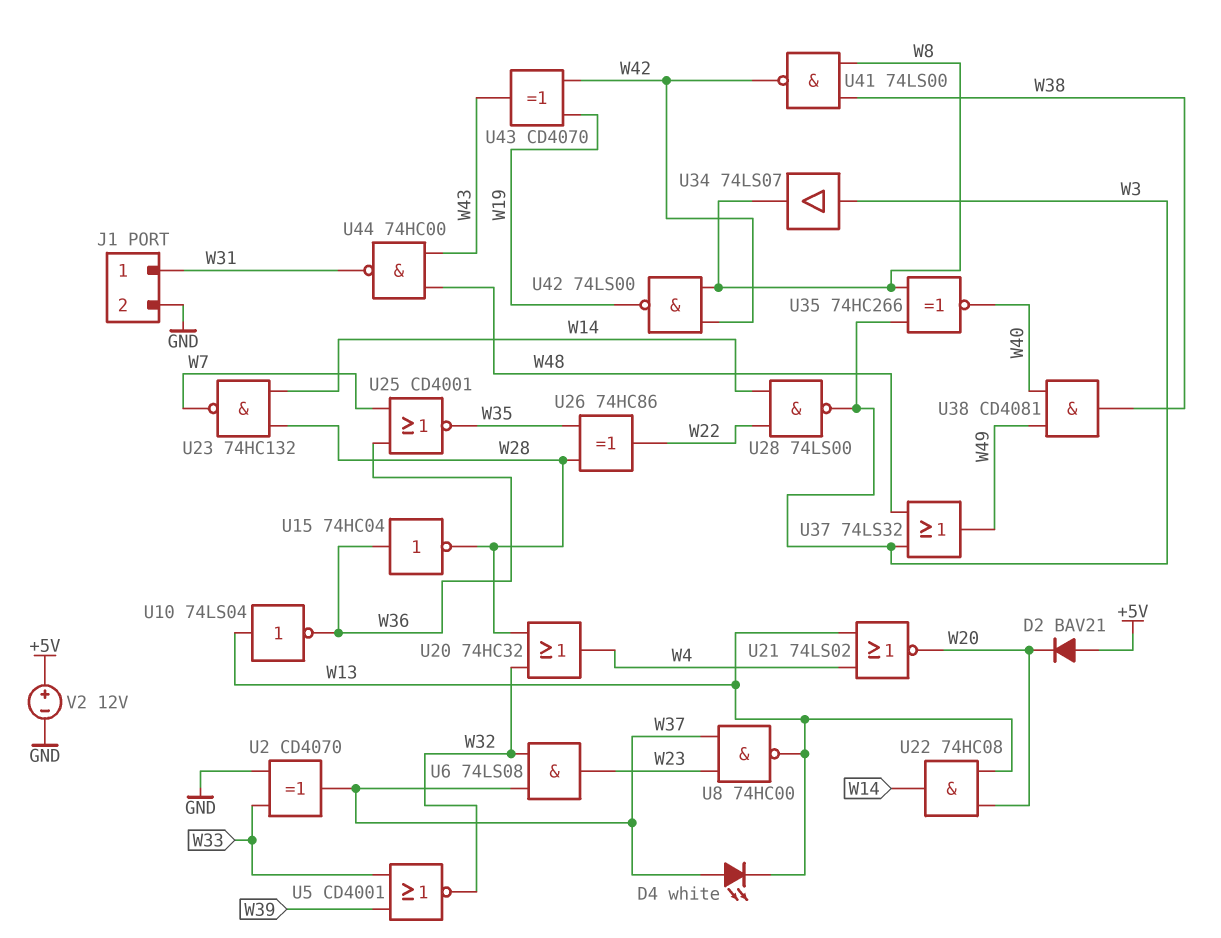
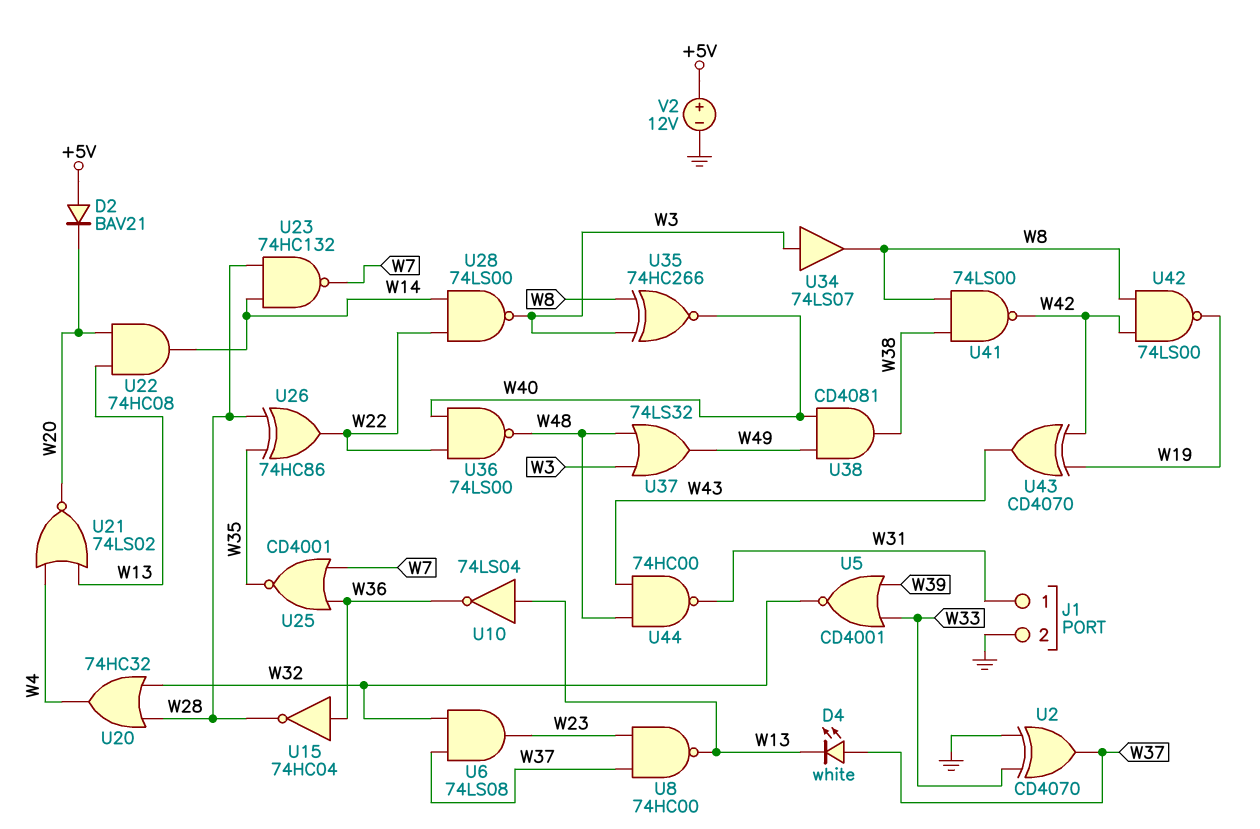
U36: none -> NAND 74LS00 (in W22, in W40, out W48)

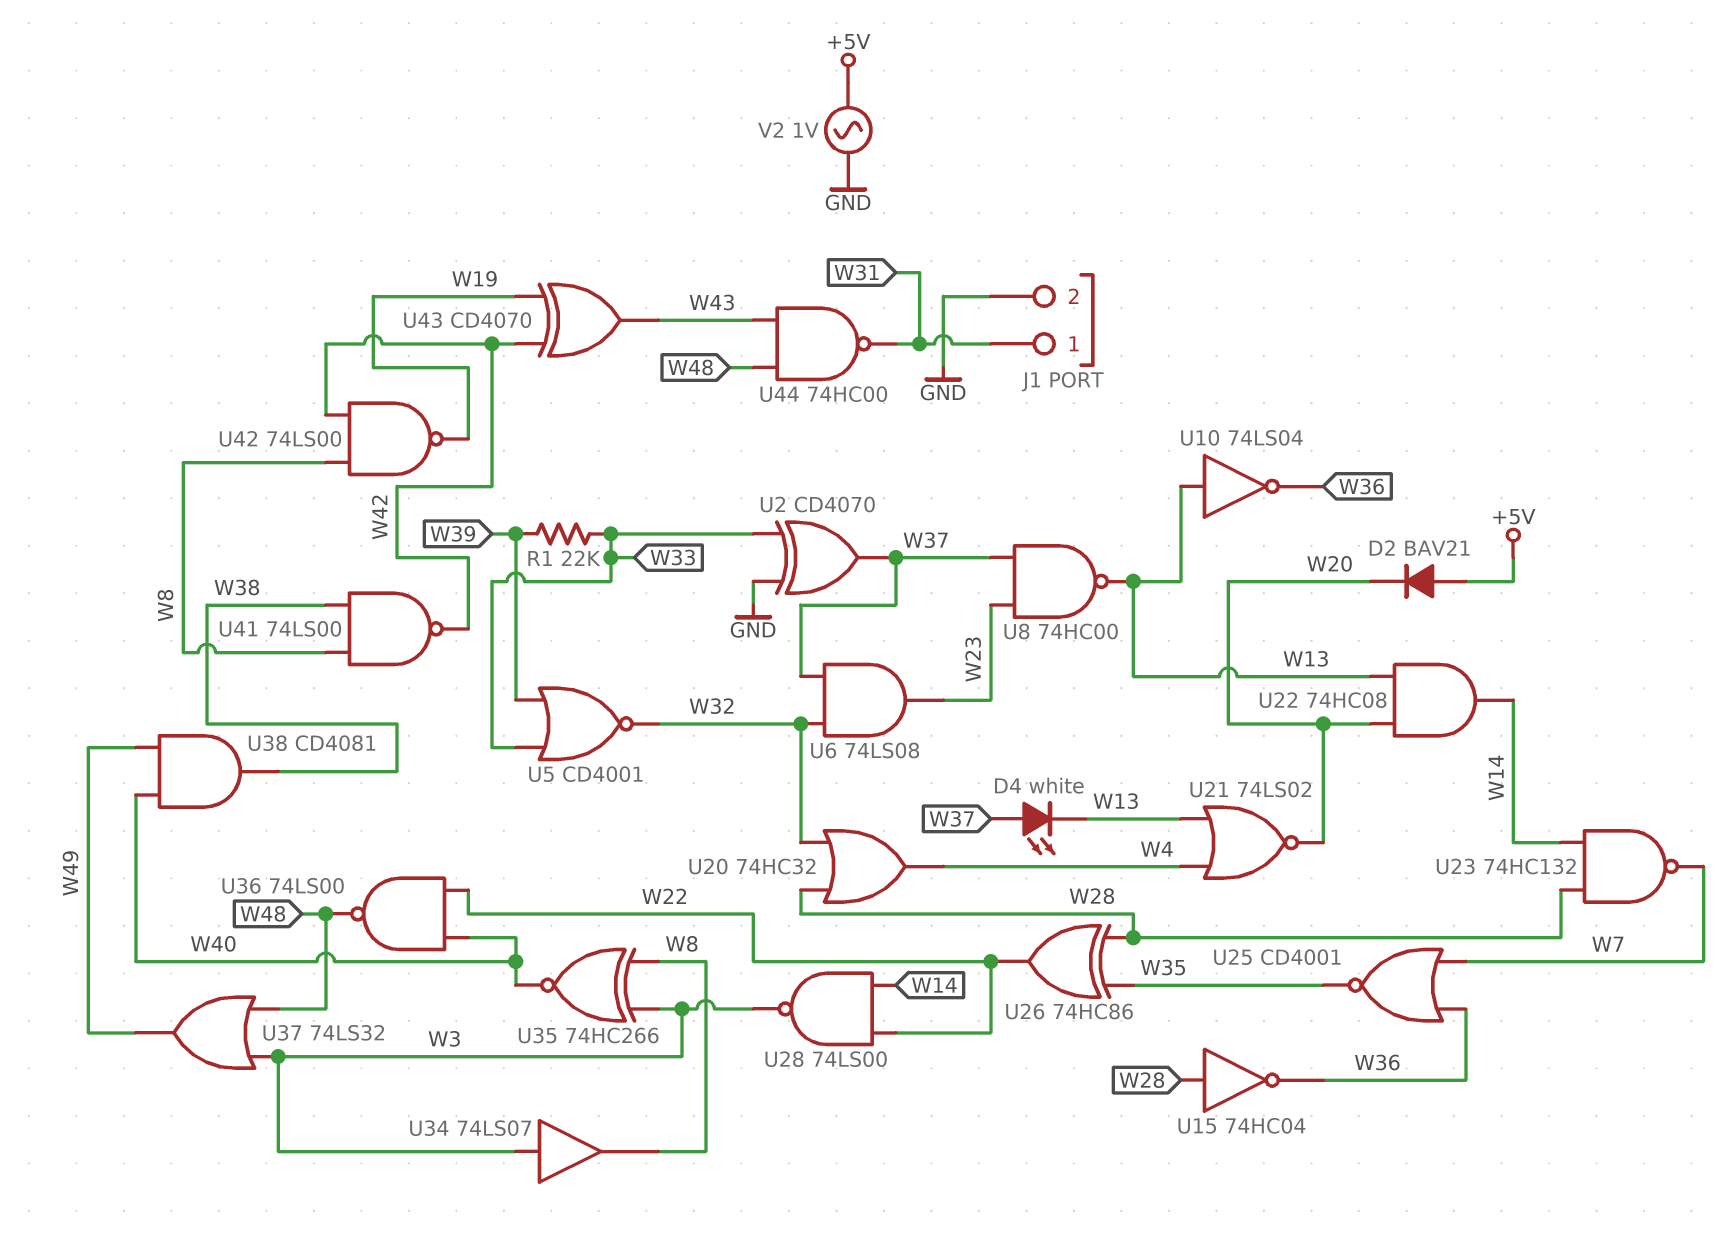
R1: none -> 22k (W33, W39)
U15: NOT 74HC04 (in W36, out W28) -> NOT 74HC04 (in W28, out W36)
V2: 12V (plus +5V, minus GND) -> AC 1V (+5V, GND)

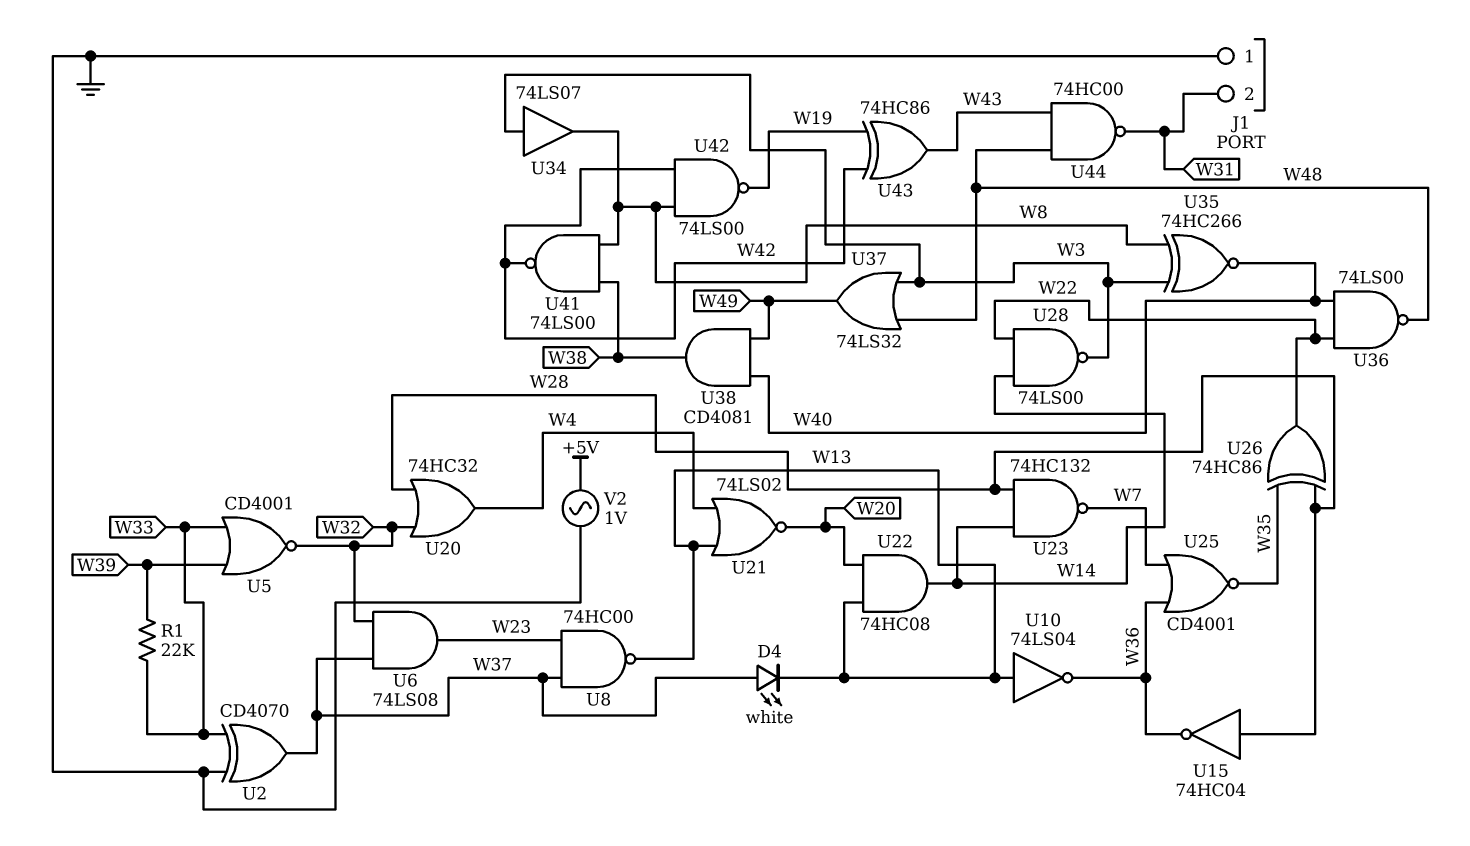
D2: diode BAV21 (A +5V, K W20) -> none
J1 pin 1: W31 -> GND
J1 pin 2: GND -> W31
U43: XOR CD4070 (in W19, in W42, out W43) -> XOR 74HC86 (in W19, in W42, out W43)

